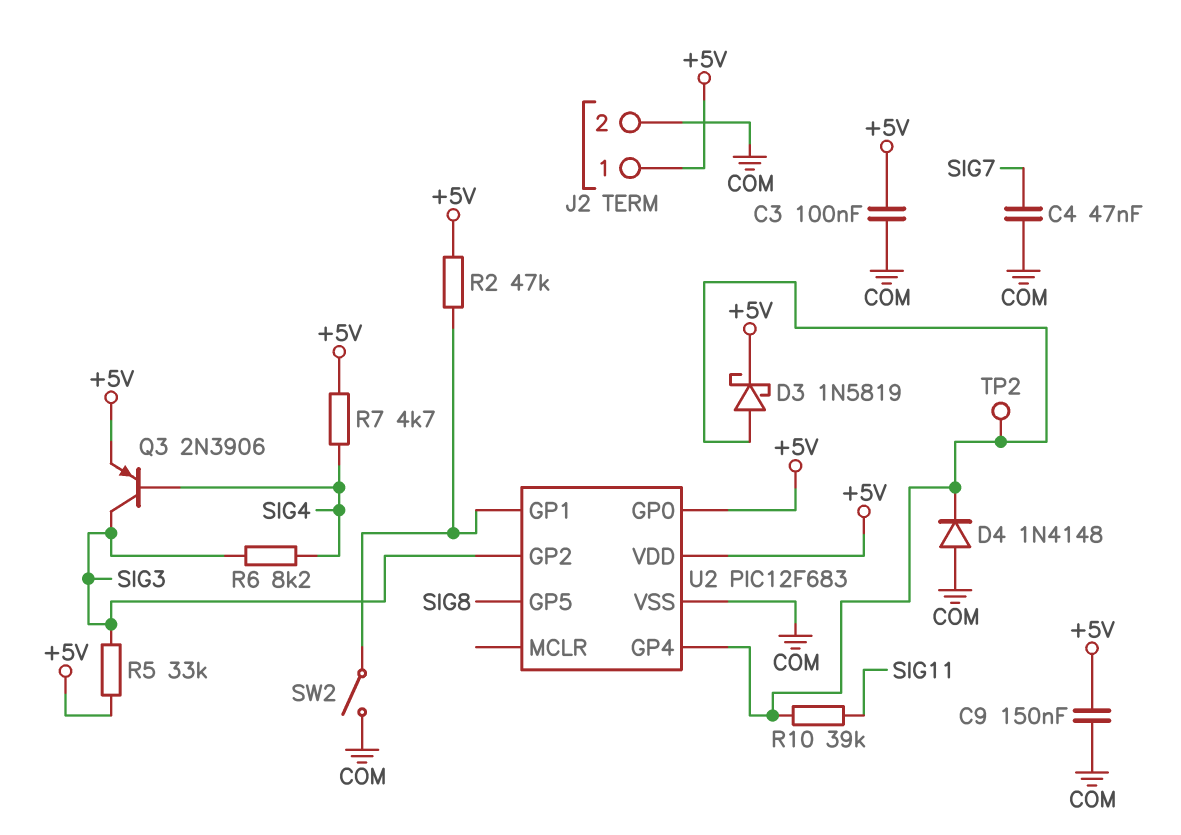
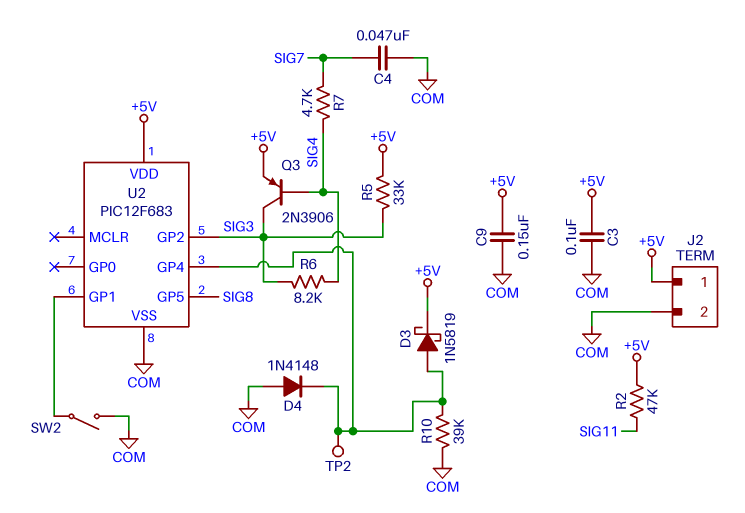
R2: 47k (+5V, U2/GP1) -> 47k (+5V, SIG11)
R7: 4.7k (+5V, SIG4) -> 4.7k (SIG4, SIG7)
R10: 39k (SIG11, U2/GP4) -> 39k (COM, U2/GP4)
U2 pin GP0: +5V -> none

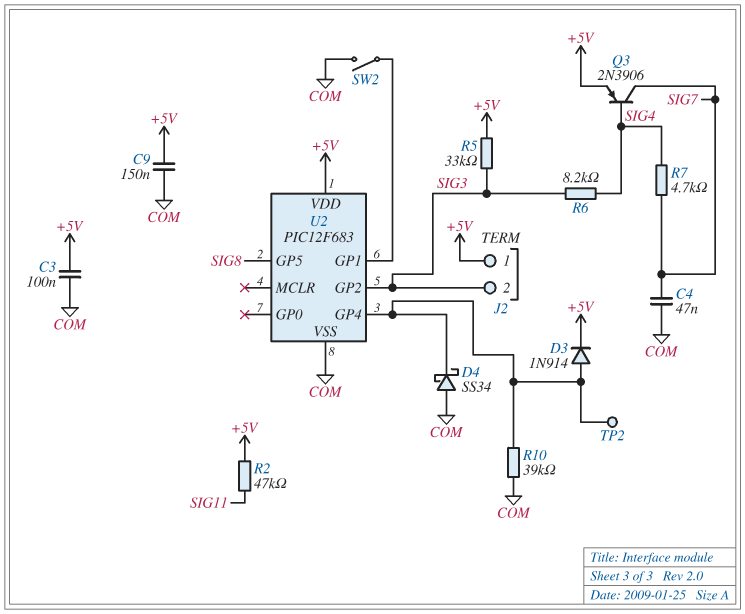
D3: schottky 1N5819 (A U2/GP4, K +5V) -> diode 1N914 (A U2/GP4, K +5V)
D4: diode 1N4148 (A COM, K U2/GP4) -> schottky SS34 (A COM, K U2/GP4)
J2 pin 2: COM -> SIG3
Q3: PNP 2N3906 (B SIG4, C SIG3, E +5V) -> PNP 2N3906 (B SIG4, C SIG7, E +5V)

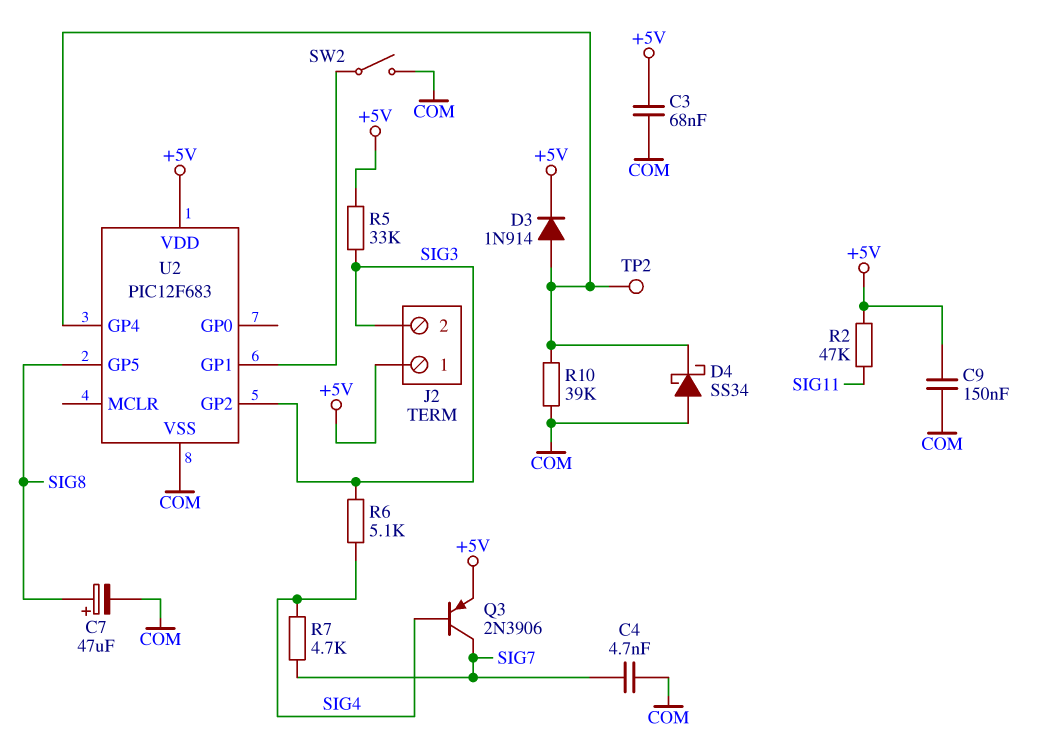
C3: 100nF (+5V, COM) -> 68nF (+5V, COM)
C4: 47nF (COM, SIG7) -> 4.7nF (COM, SIG7)
C7: none -> 47uF (plus SIG8, minus COM)
R6: 8.2k (SIG3, SIG4) -> 5.1k (SIG3, SIG4)

